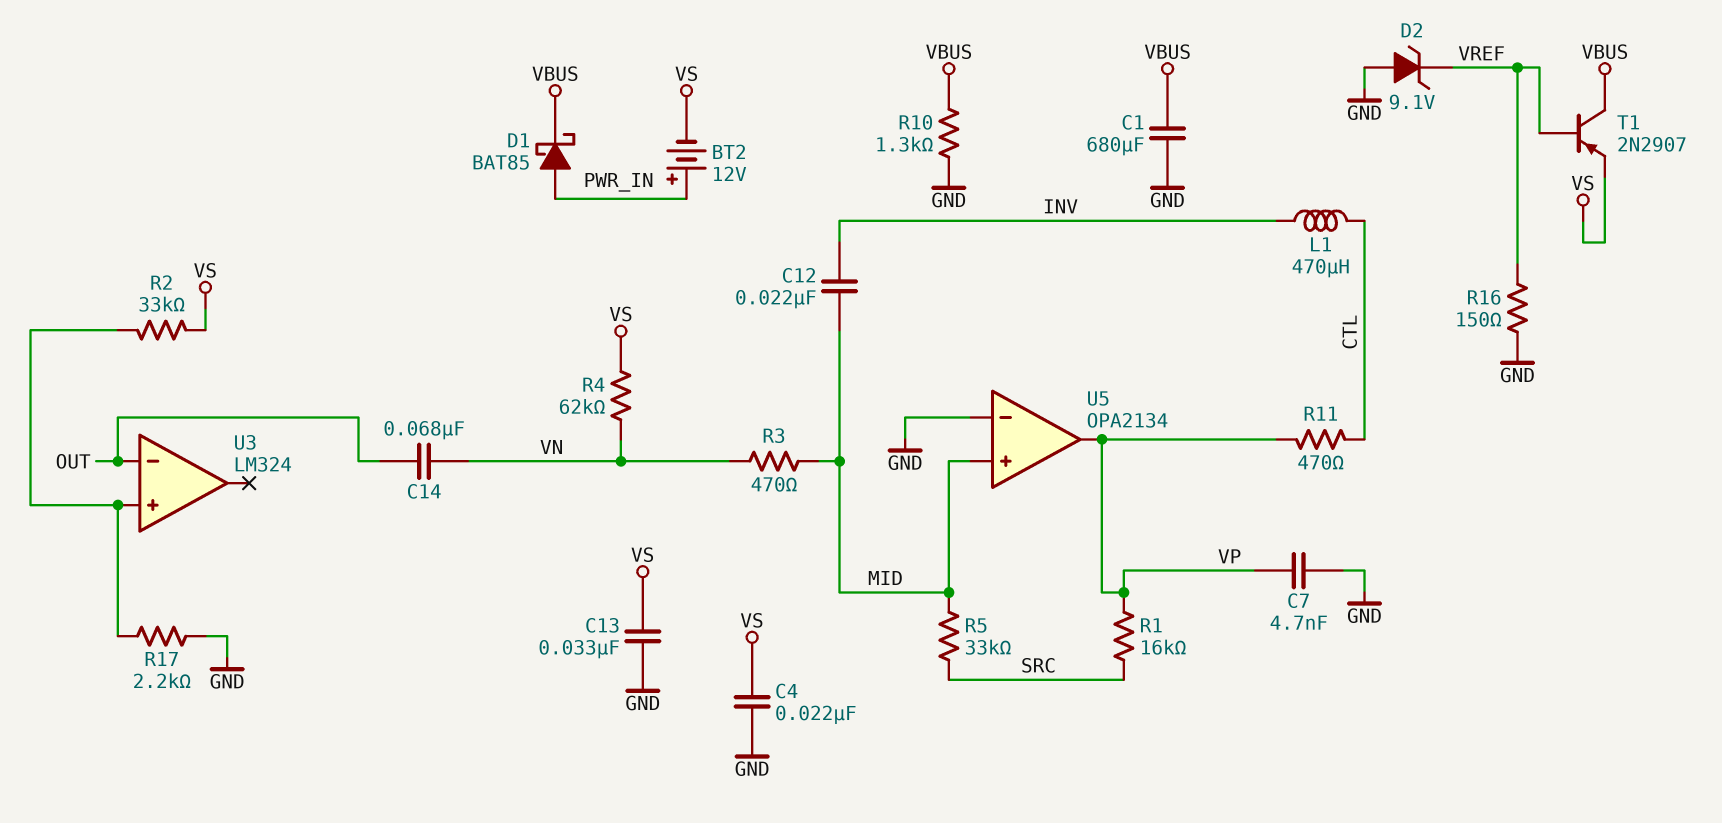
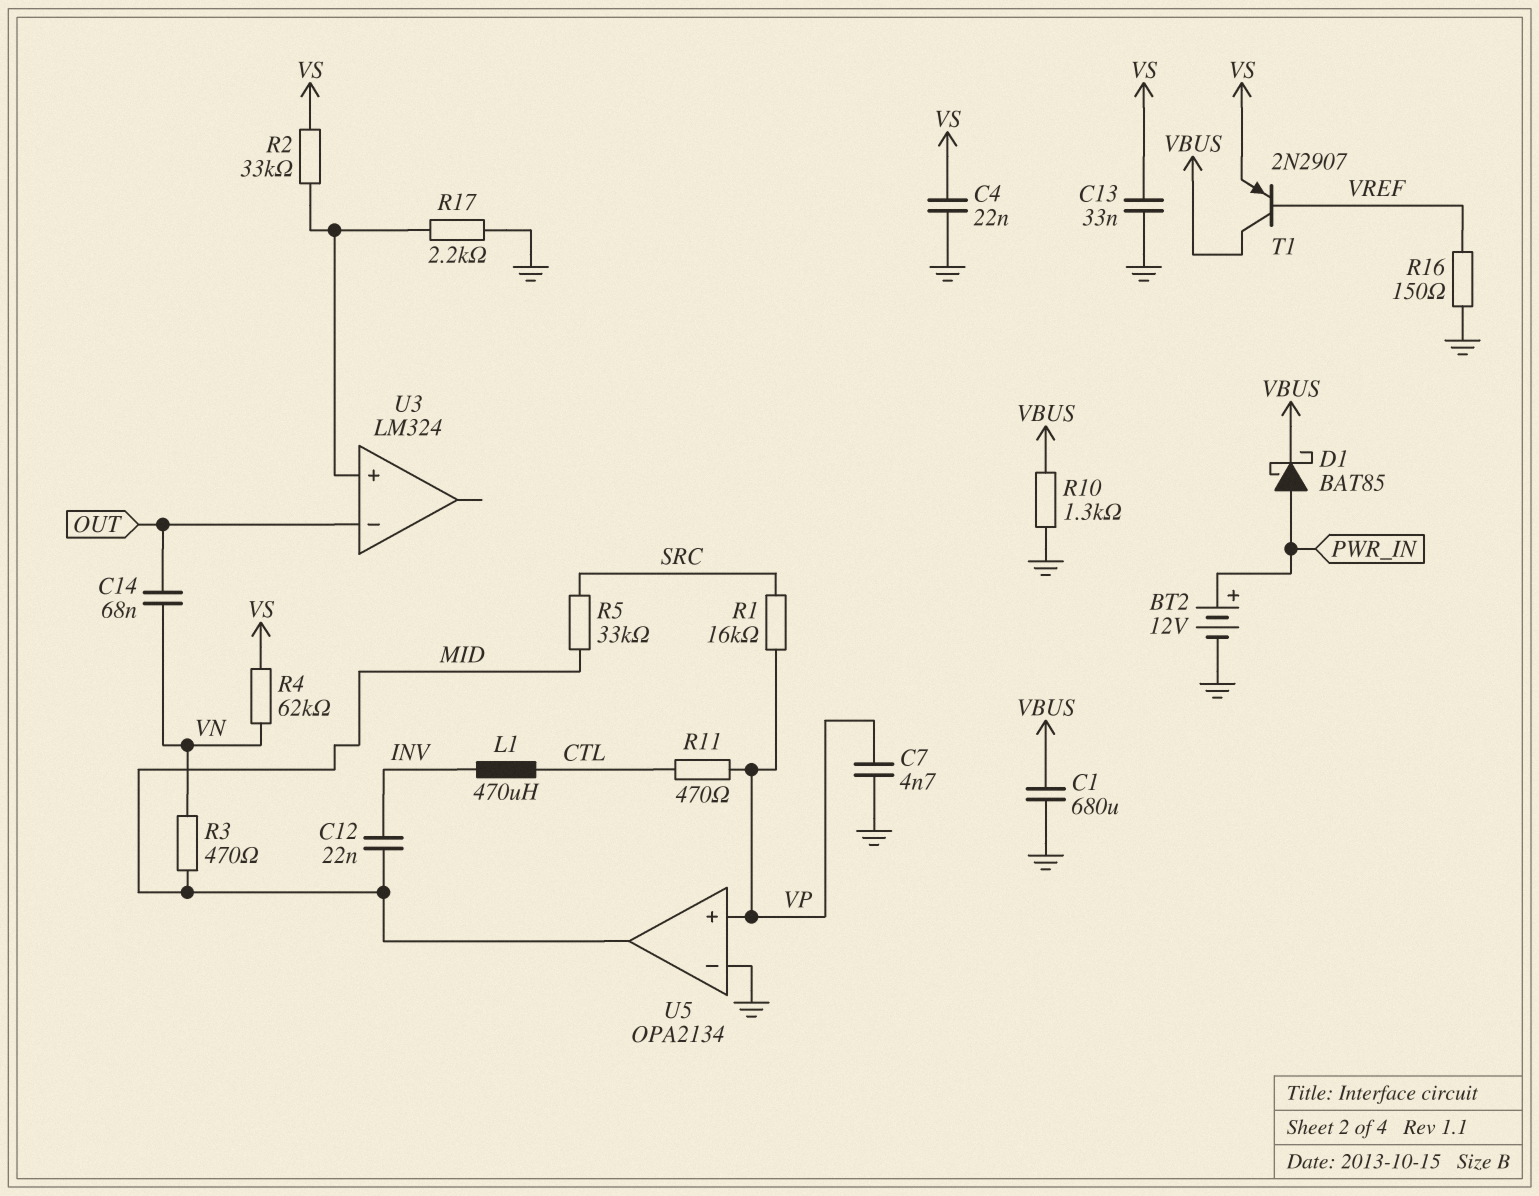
BT2: 12V (plus PWR_IN, minus VS) -> 12V (plus PWR_IN, minus GND)
D2: zener 9.1V (A GND, K VREF) -> none
U5 pin in+: MID -> VP
U5 pin out: VP -> MID

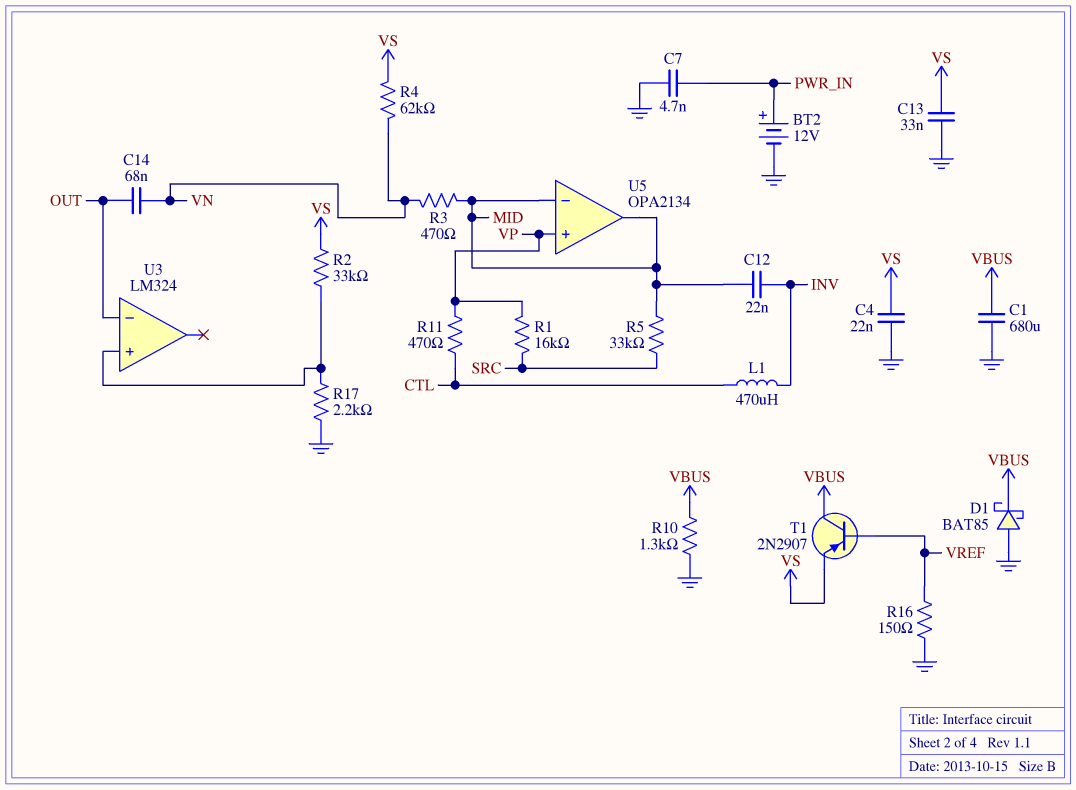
C7: 4.7nF (GND, VP) -> 4.7nF (GND, PWR_IN)
D1: schottky BAT85 (A PWR_IN, K VBUS) -> schottky BAT85 (A GND, K VBUS)
U5 pin in-: GND -> MID

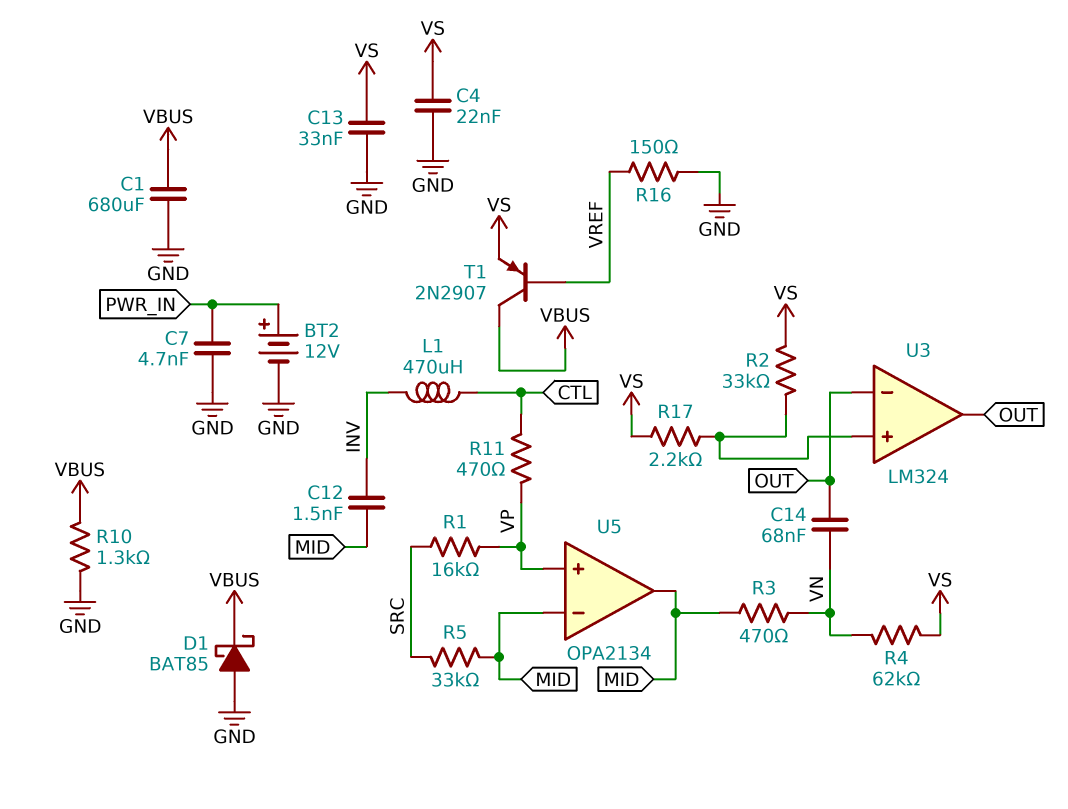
C12: 22nF (INV, MID) -> 1.5nF (INV, MID)
R17: 2.2k (GND, U3/in+) -> 2.2k (U3/in+, VS)
U3 pin out: none -> OUT

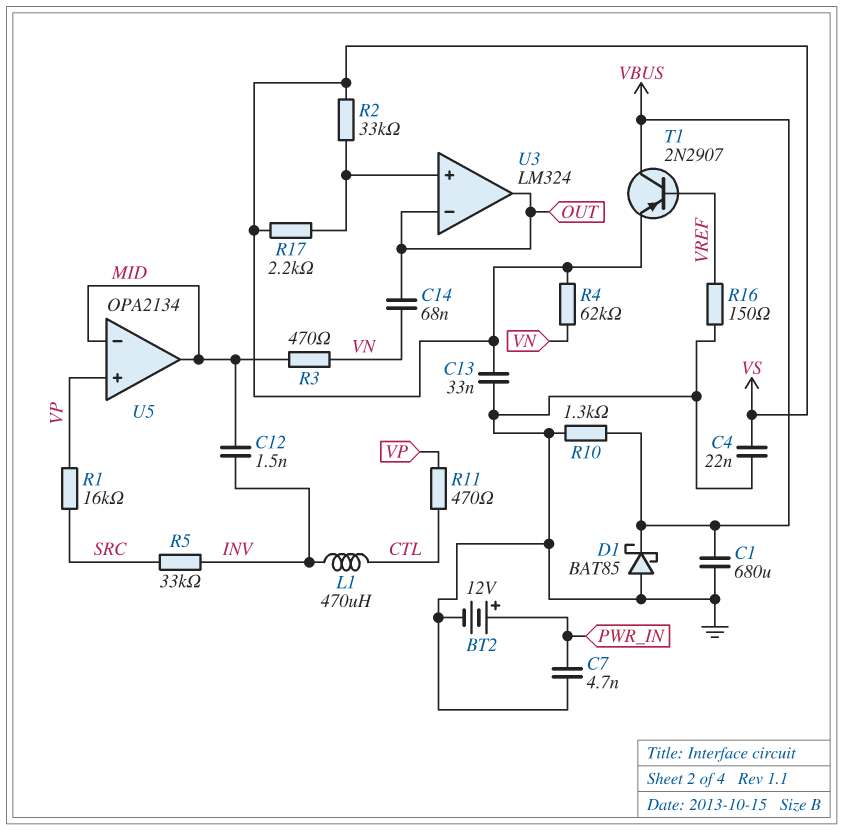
R5: 33k (MID, SRC) -> 33k (INV, SRC)

